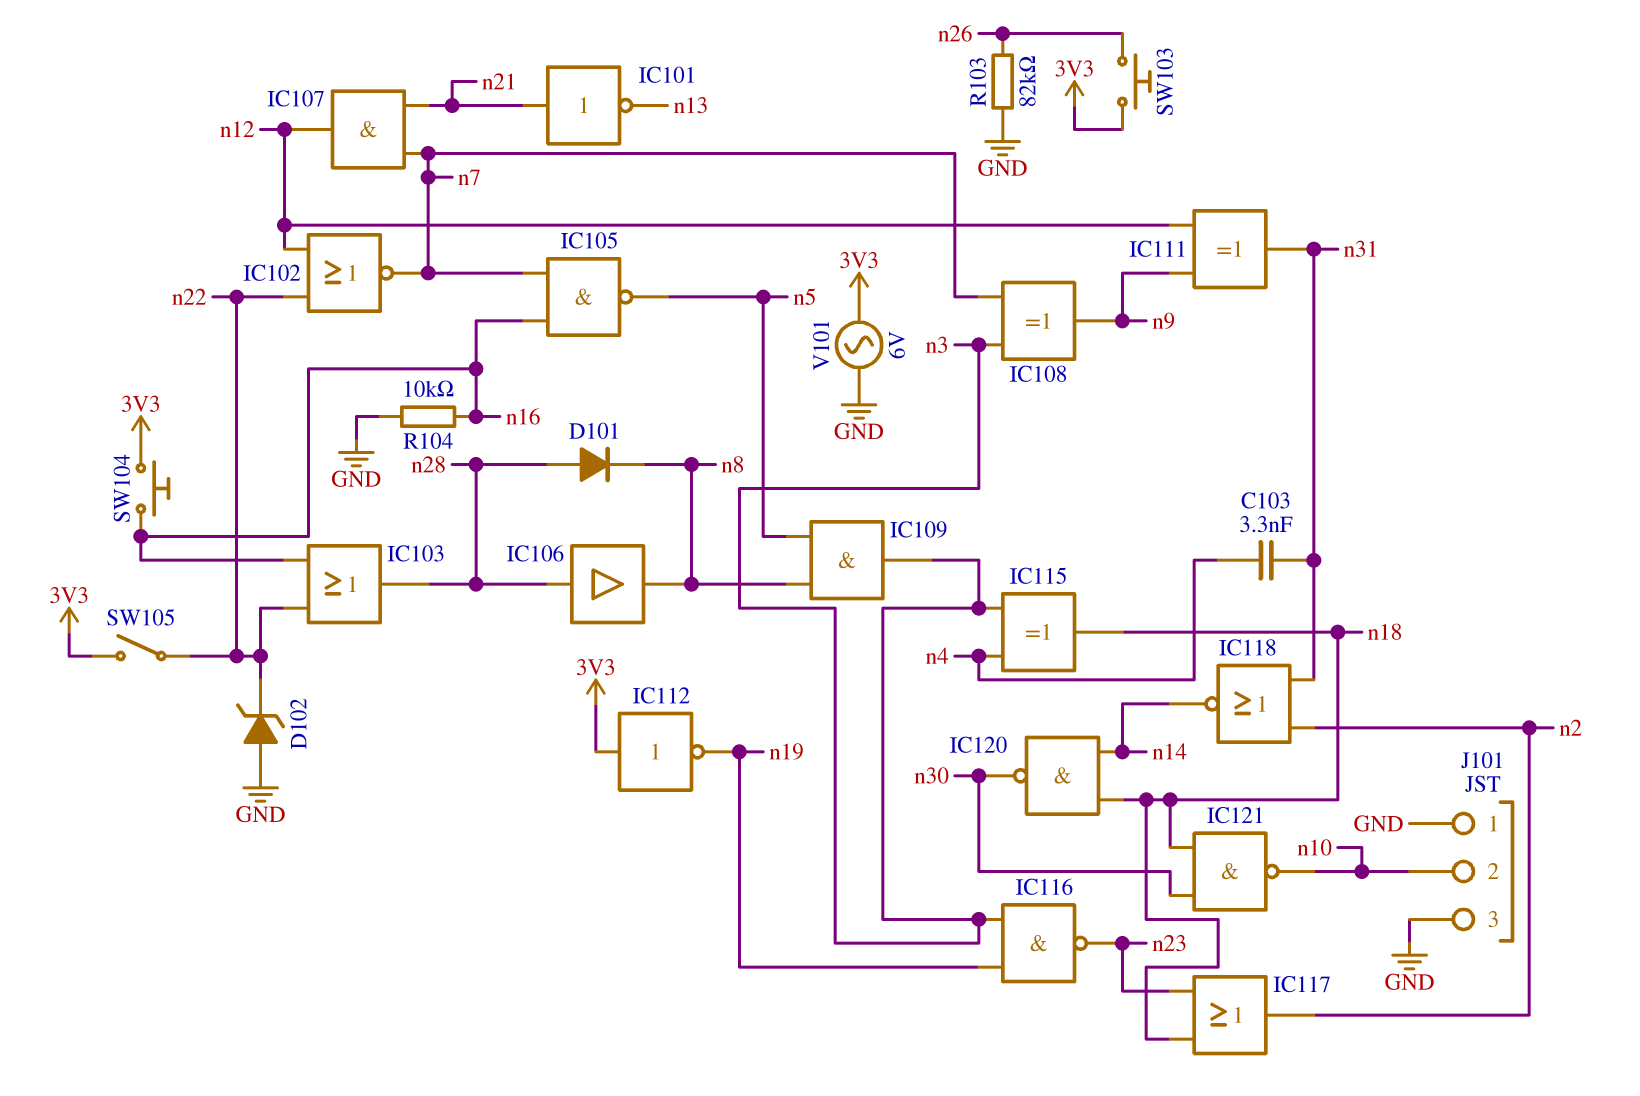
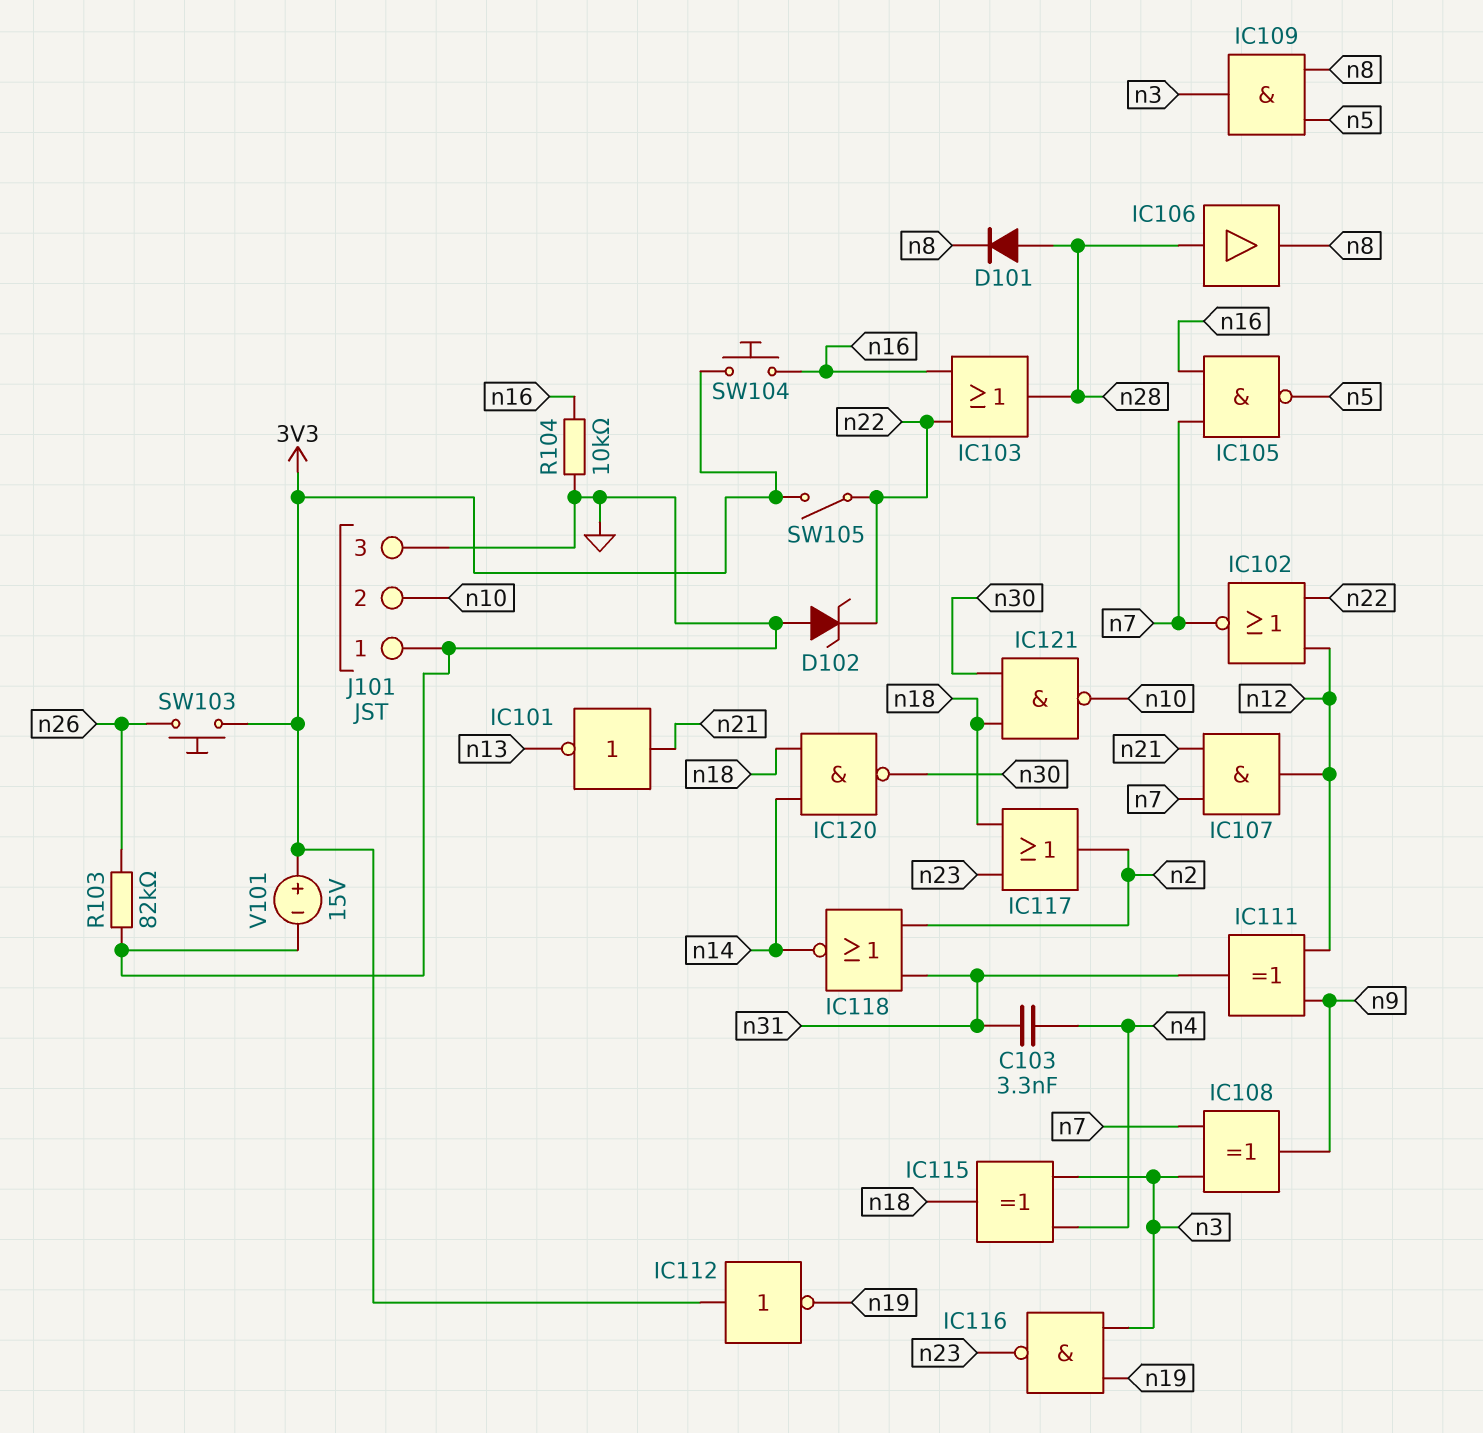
V101: AC 6V (3V3, GND) -> 15V (plus 3V3, minus GND)

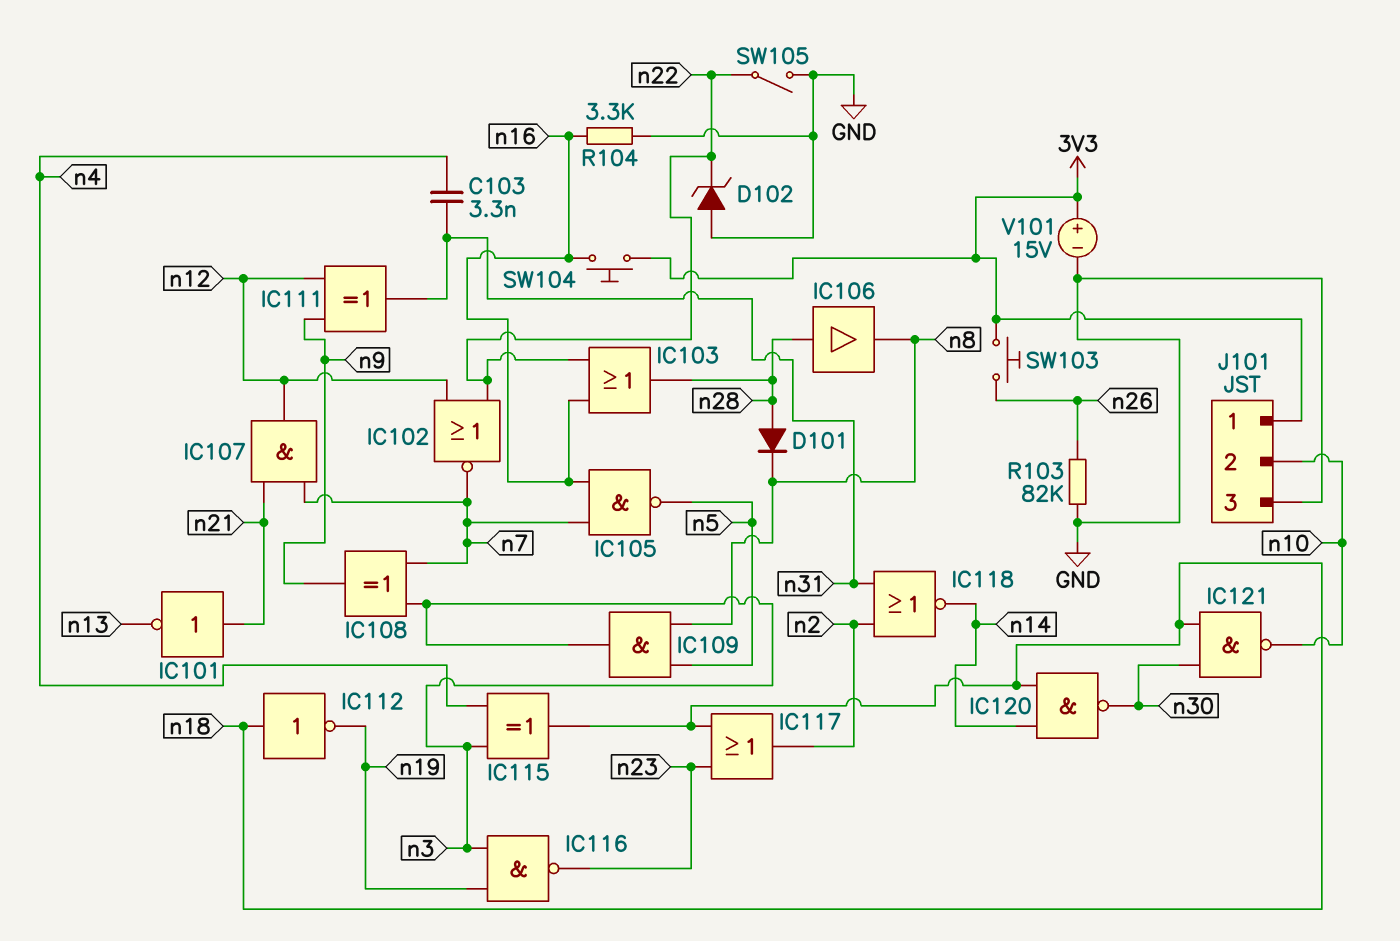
IC112: NOT (in 3V3, out n19) -> NOT (in n18, out n19)
J101 pin 1: GND -> 3V3
R104: 10k (GND, n16) -> 3.3k (GND, n16)
SW105: switch (3V3, n22) -> switch (GND, n22)

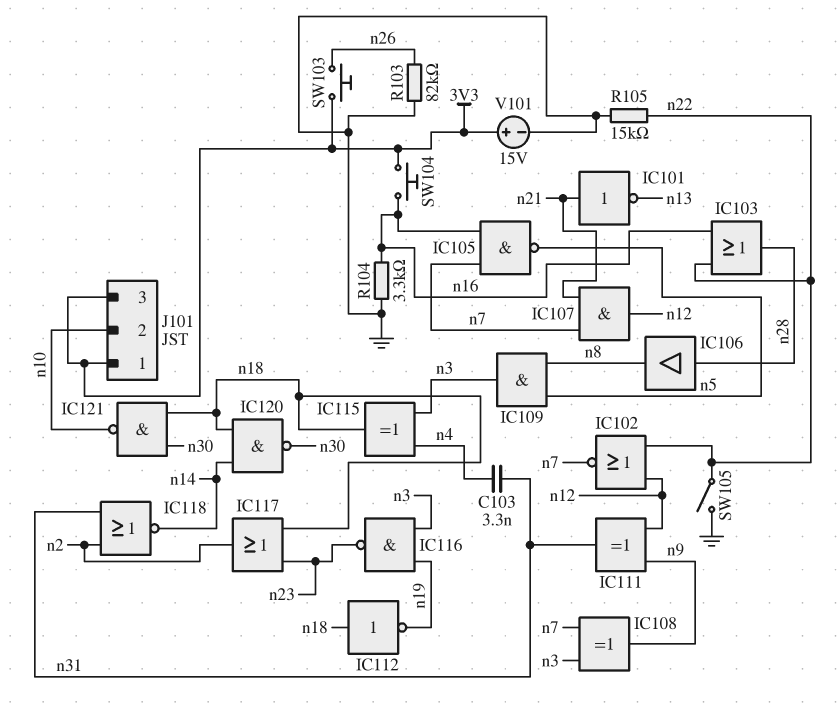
D101: diode (A n28, K n8) -> none
D102: zener (A GND, K n22) -> none
J101 pin 3: GND -> 3V3
R105: none -> 15k (GND, n22)

